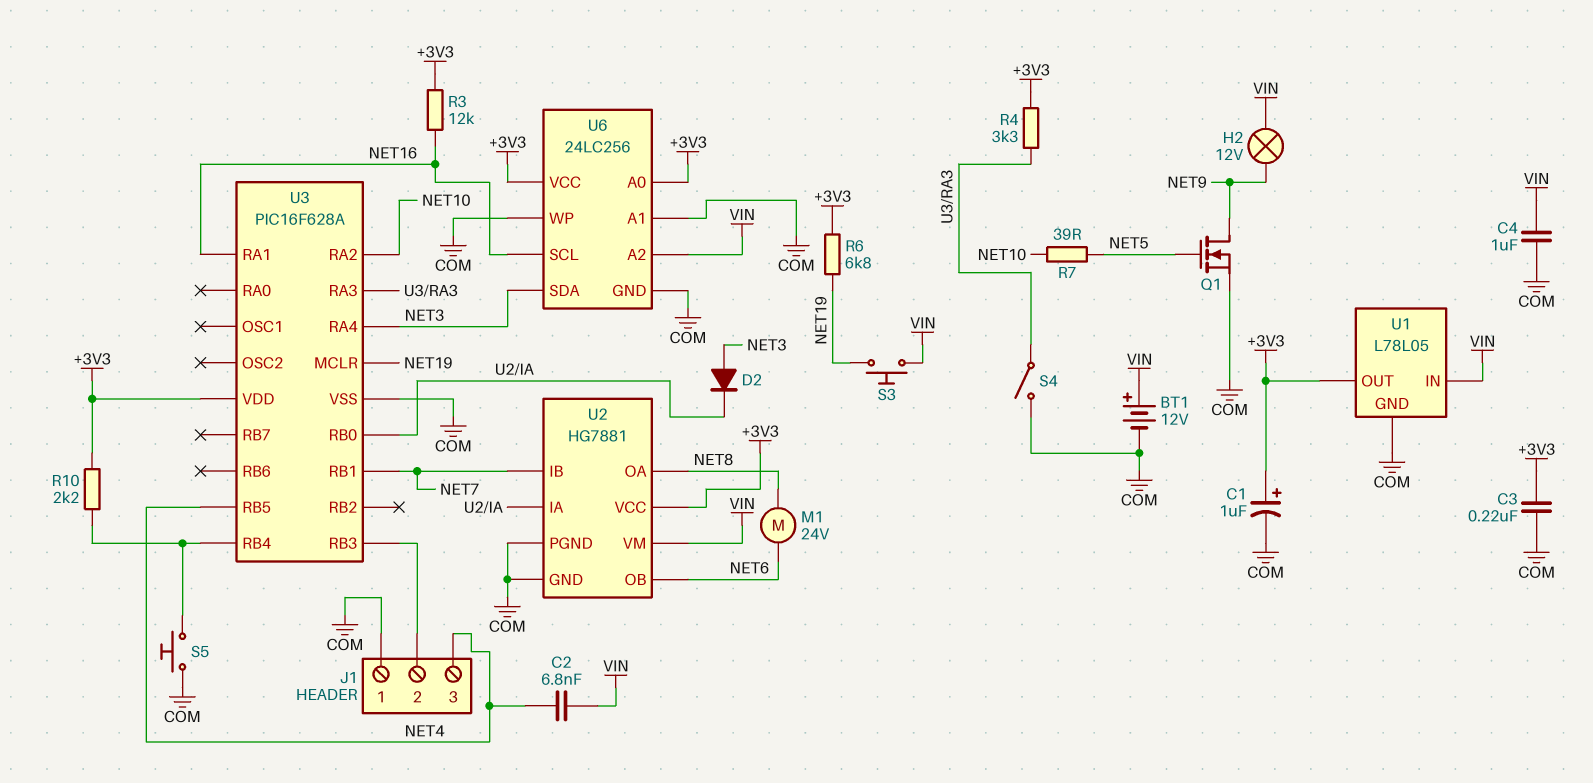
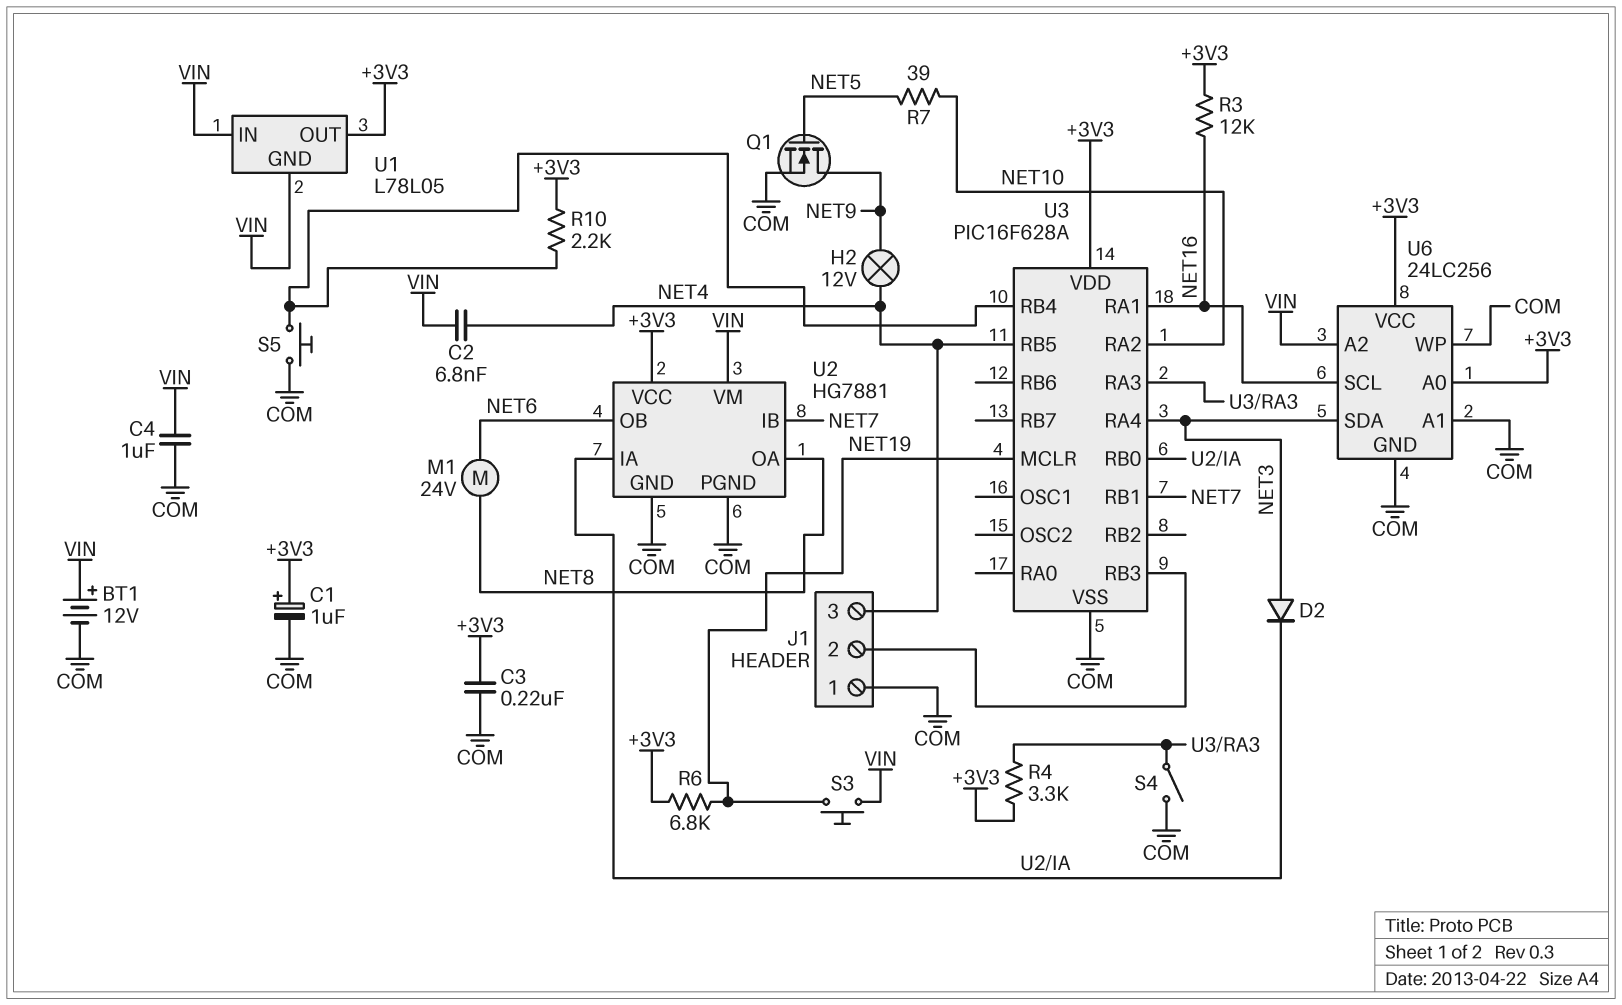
H2: lamp 12V (NET9, VIN) -> lamp 12V (NET4, NET9)
U1 pin GND: COM -> VIN

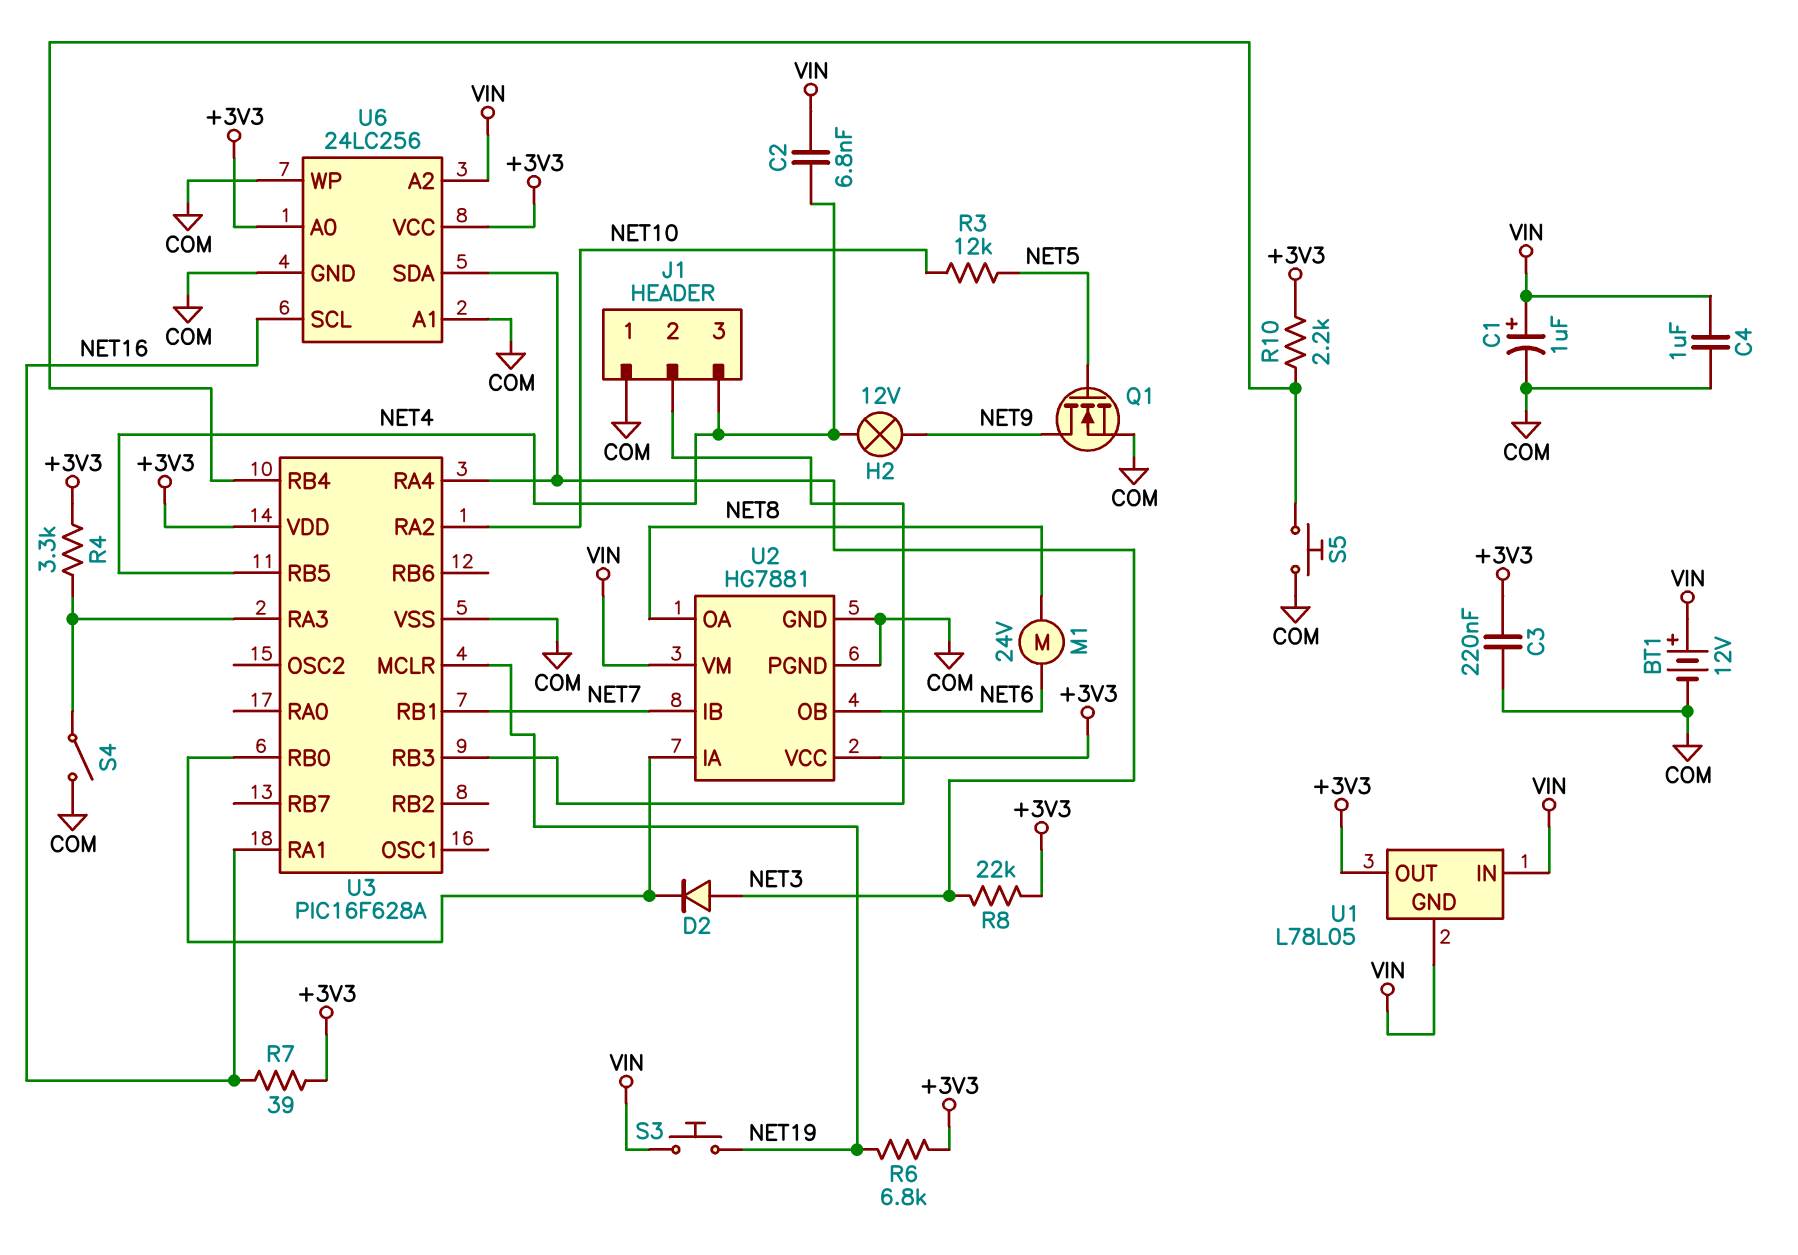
C1: 1uF (plus +3V3, minus COM) -> 1uF (plus VIN, minus COM)
R3: 12k (+3V3, NET16) -> 12k (NET5, NET10)
R7: 39 (NET5, NET10) -> 39 (+3V3, NET16)
R8: none -> 22k (+3V3, NET3)

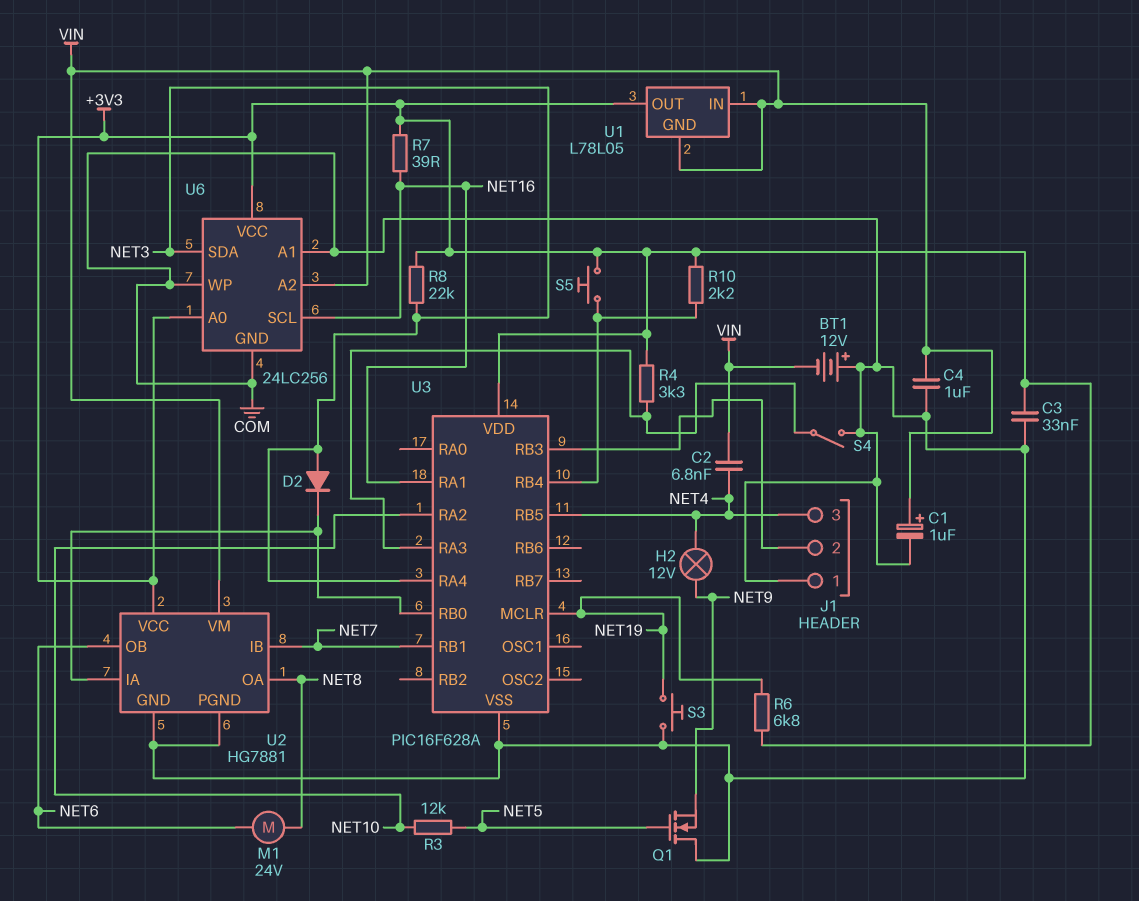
BT1: 12V (plus VIN, minus COM) -> 12V (plus COM, minus VIN)
C3: 220nF (+3V3, COM) -> 33nF (+3V3, COM)
Q1: NMOS (G NET5, D NET9, S COM) -> NMOS (G NET5, D COM, S NET9)
S3: button (NET19, VIN) -> button (COM, NET19)
S5: button (COM, U3/RB4) -> button (+3V3, U3/RB4)

